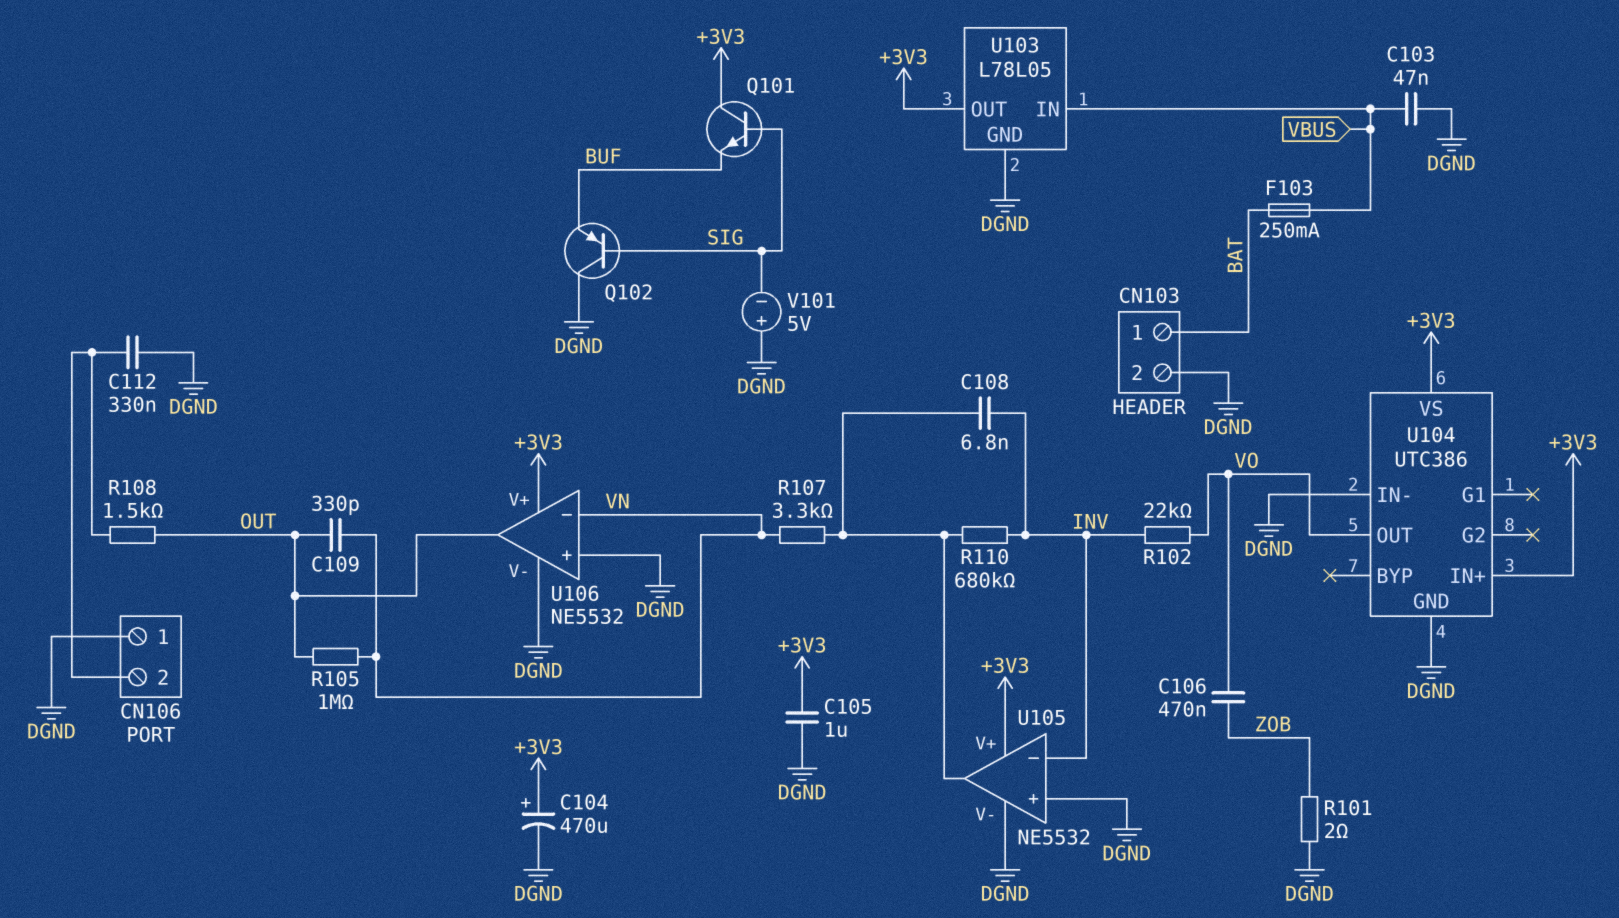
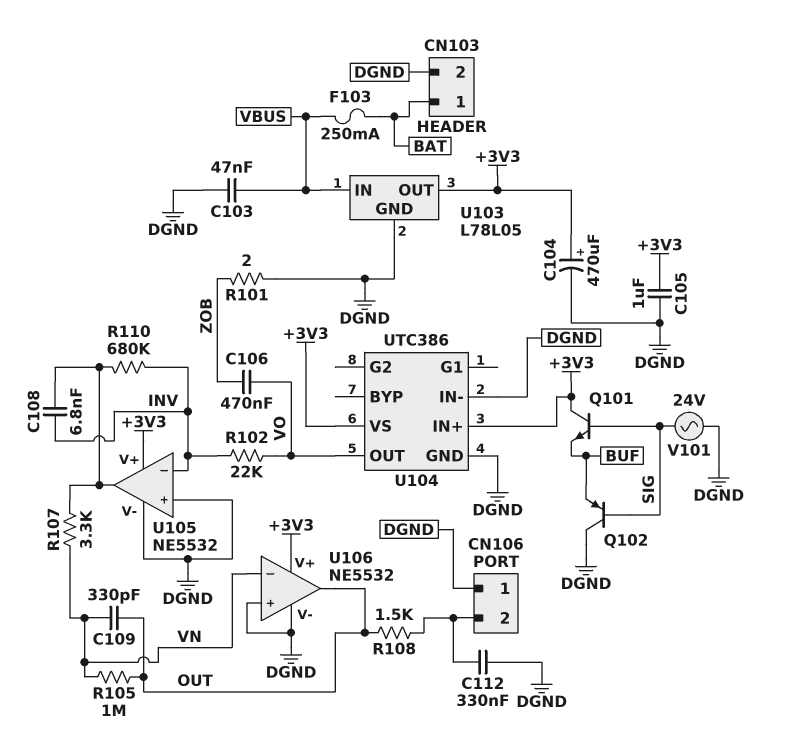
V101: 5V (plus DGND, minus SIG) -> AC 24V (DGND, SIG)

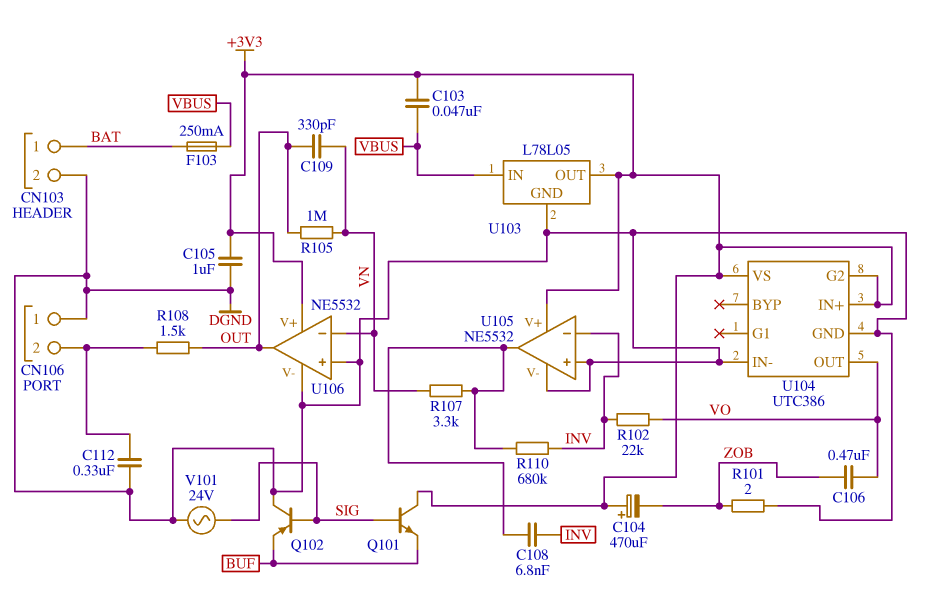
C103: 47nF (DGND, VBUS) -> 47nF (+3V3, VBUS)
C104: 470uF (plus +3V3, minus DGND) -> 470uF (plus +3V3, minus ZOB)
U104 pin G2: none -> +3V3

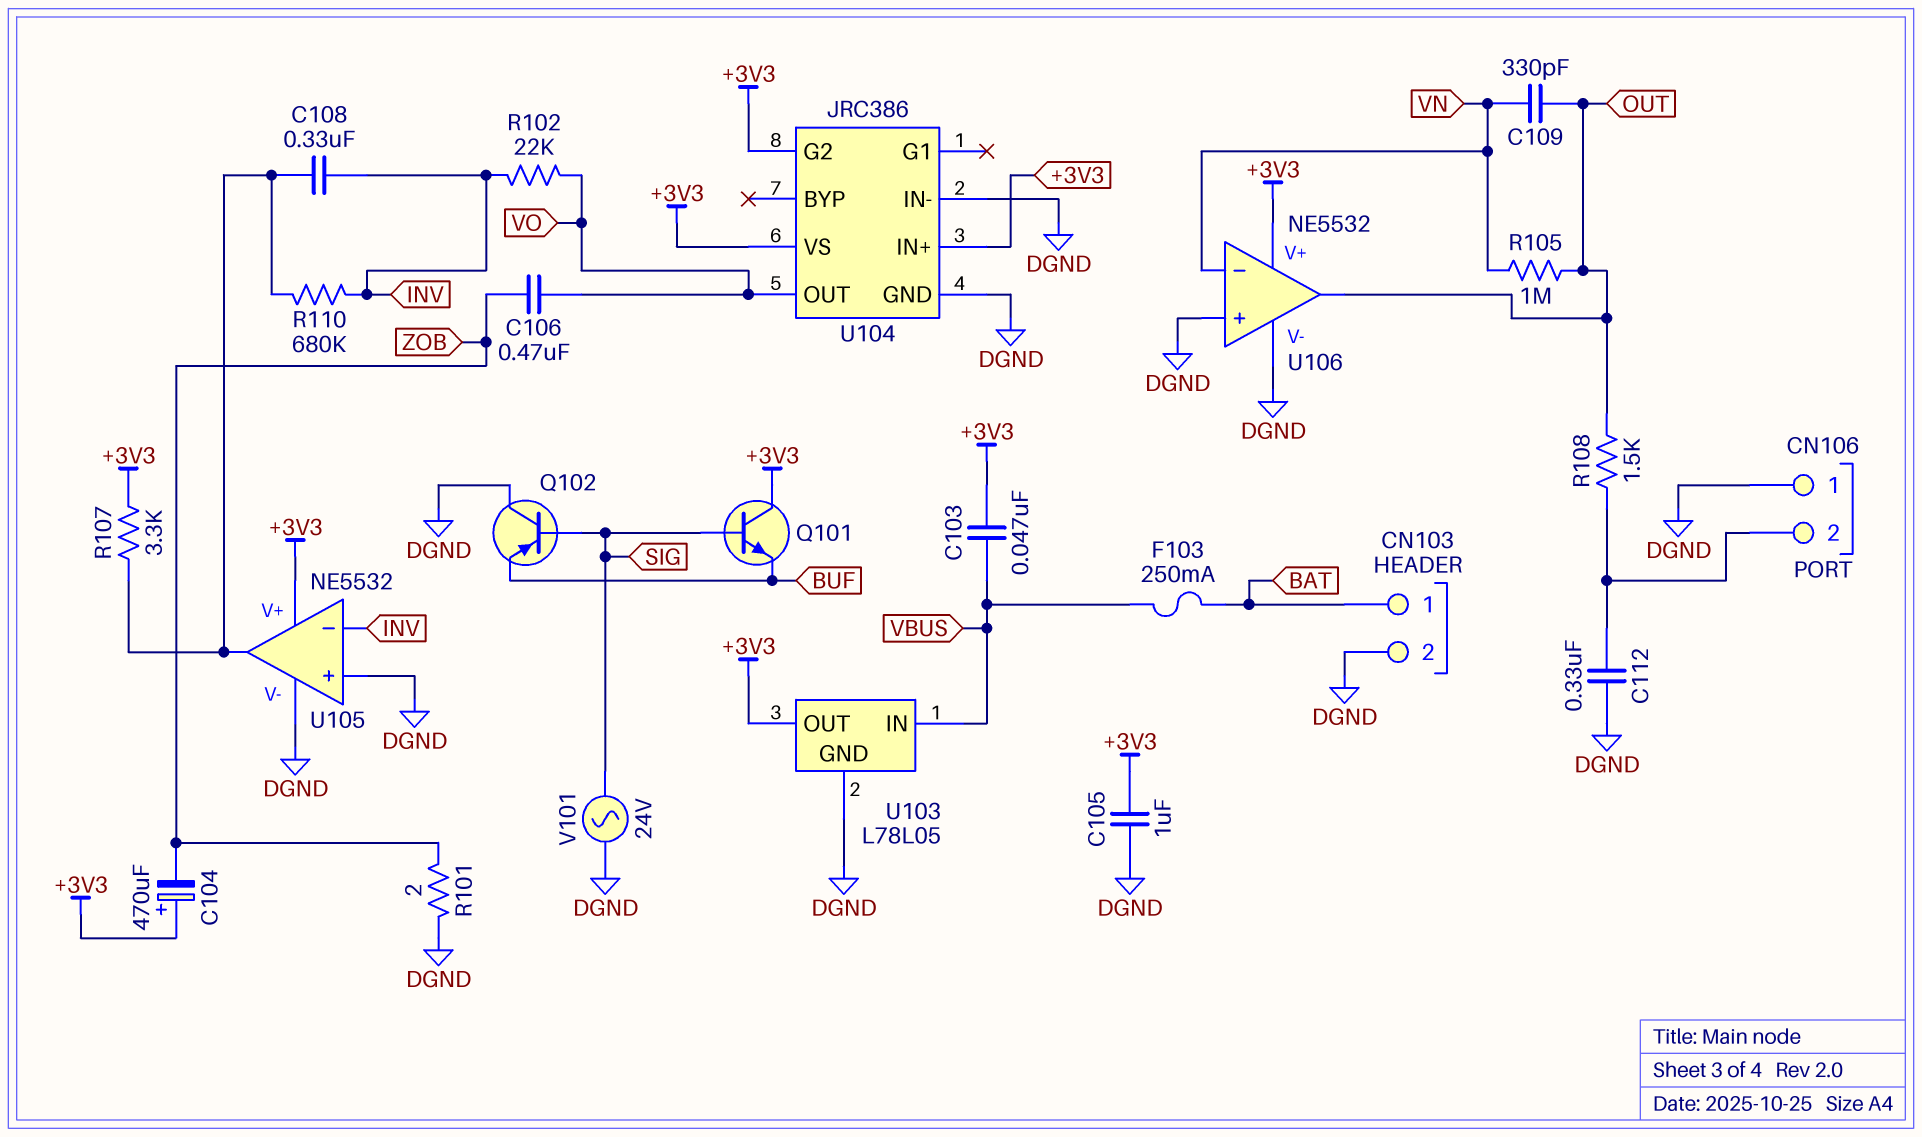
C108: 6.8nF (INV, U105/out) -> 330nF (INV, U105/out)
R107: 3.3k (U105/out, VN) -> 3.3k (+3V3, U105/out)
U104: UTC386 -> JRC386

